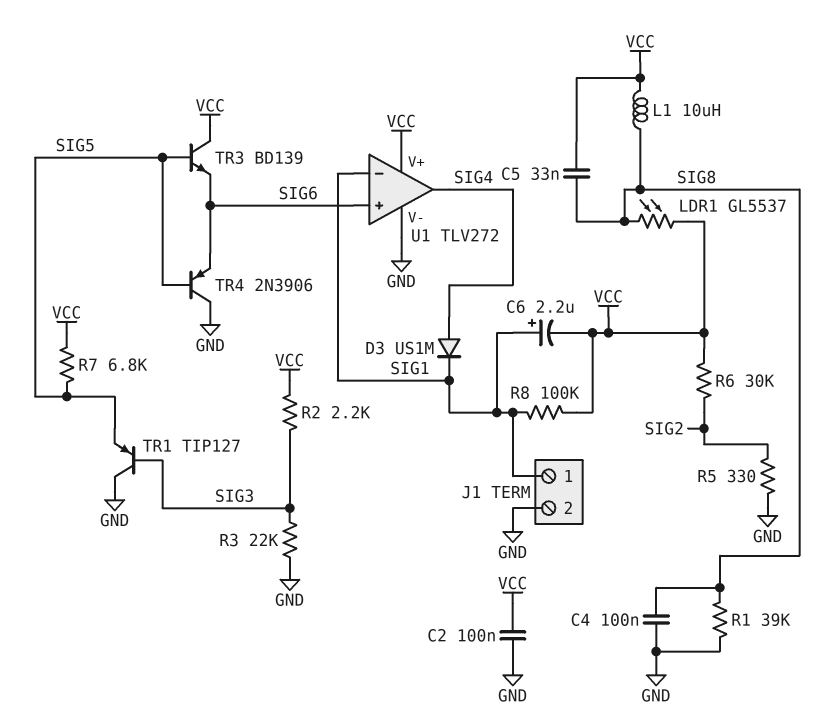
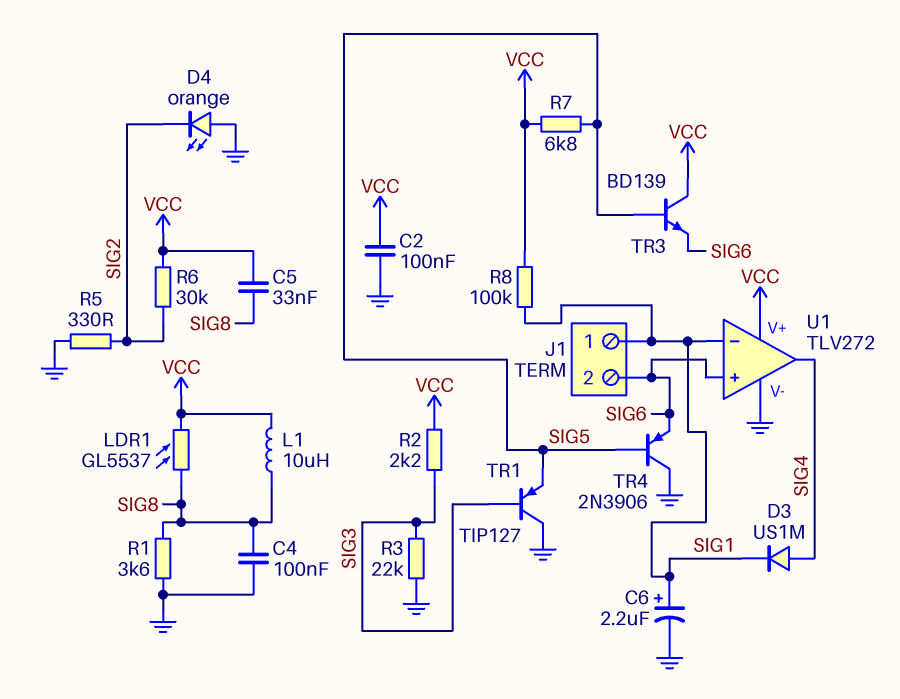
C6: 2.2uF (plus SIG1, minus VCC) -> 2.2uF (plus SIG1, minus GND)
D4: none -> LED orange (A GND, K SIG2)
J1 pin 2: GND -> SIG6
R1: 39k (GND, SIG8) -> 3.6k (GND, SIG8)

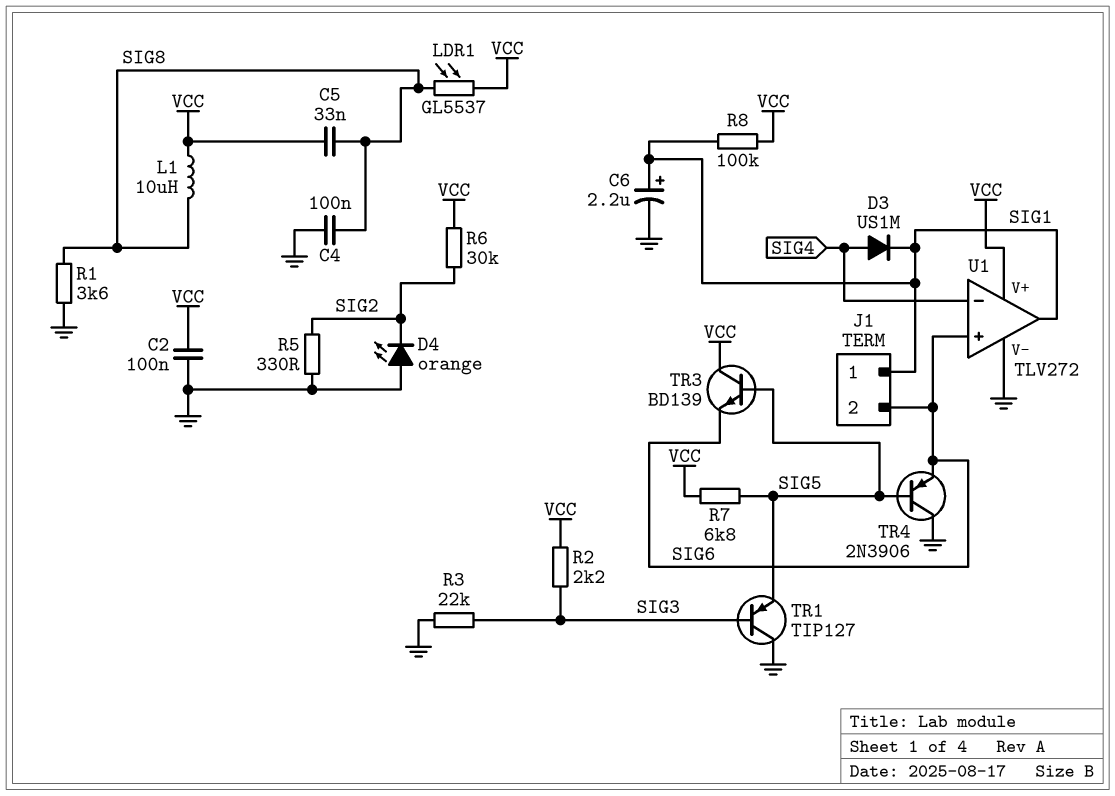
U1 pin in-: SIG1 -> SIG4
U1 pin out: SIG4 -> SIG1

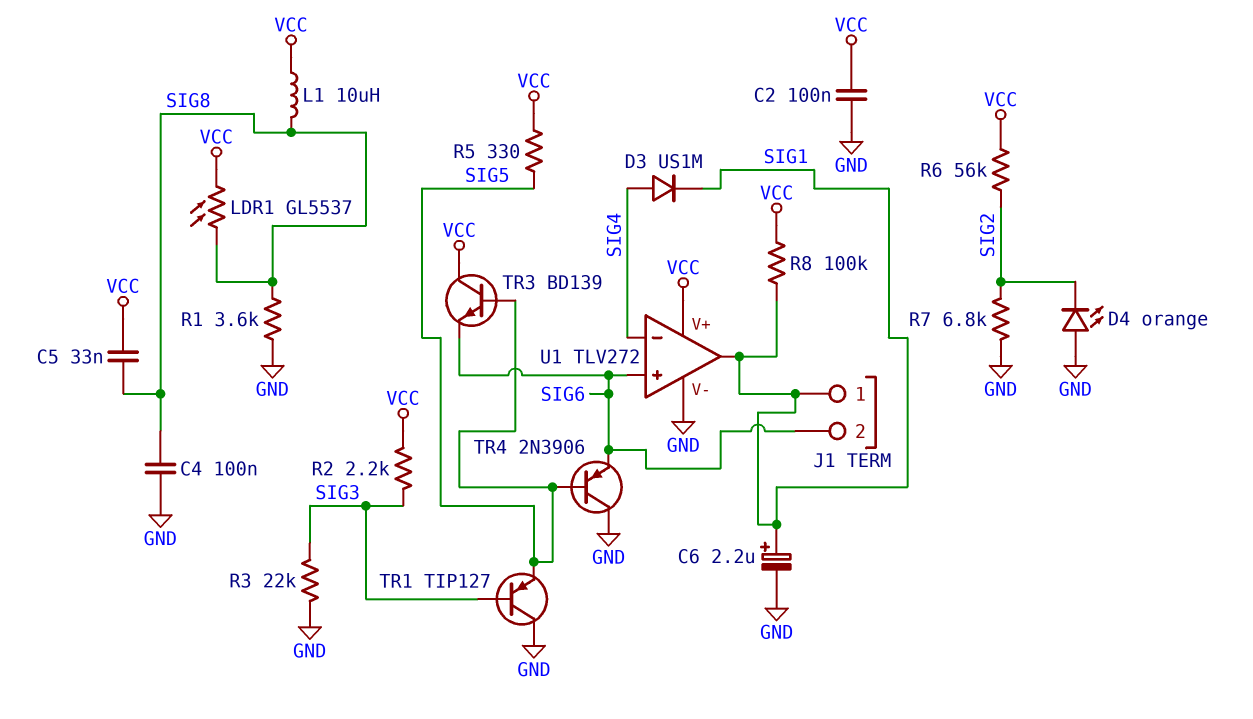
R5: 330 (GND, SIG2) -> 330 (SIG5, VCC)
R6: 30k (SIG2, VCC) -> 56k (SIG2, VCC)
R7: 6.8k (SIG5, VCC) -> 6.8k (GND, SIG2)

